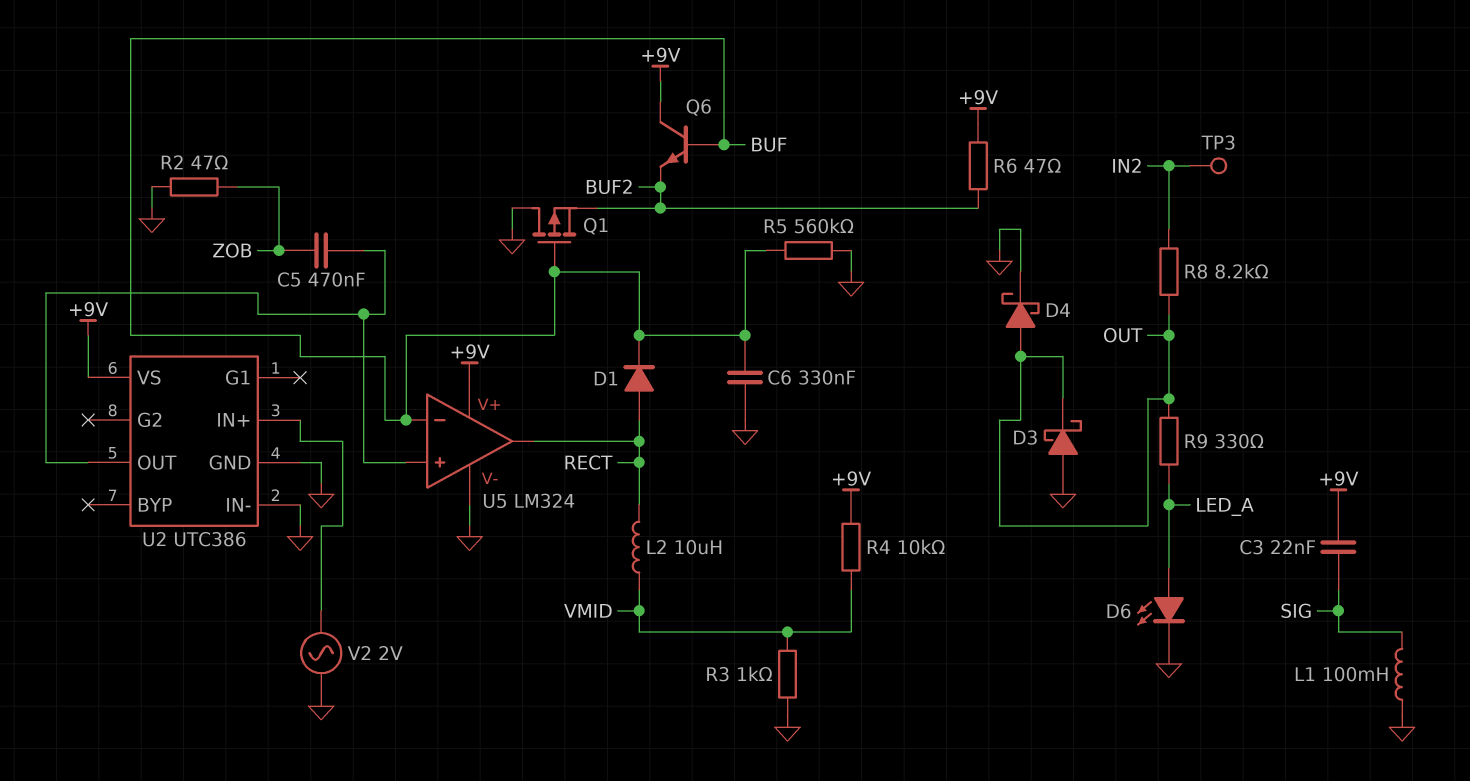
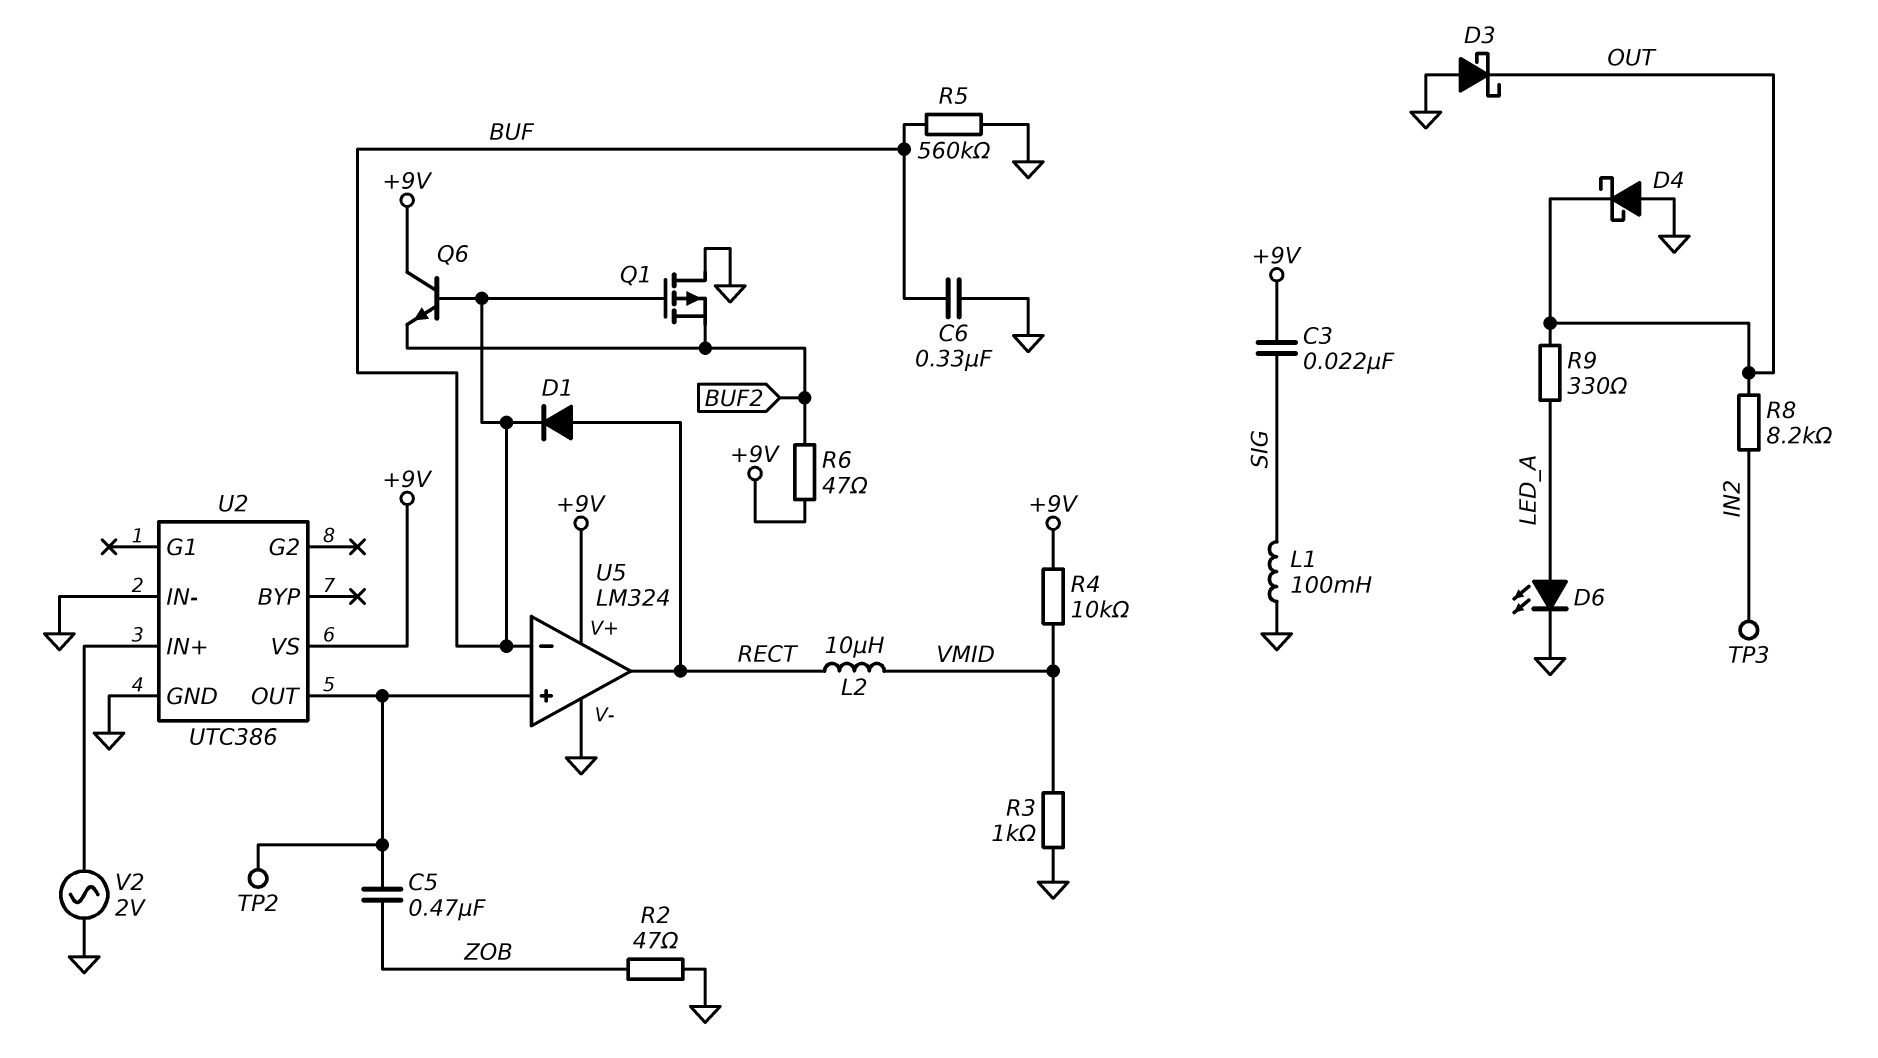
D4: schottky (A OUT, K GND) -> schottky (A GND, K OUT)
TP2: none -> test point (U2/OUT)

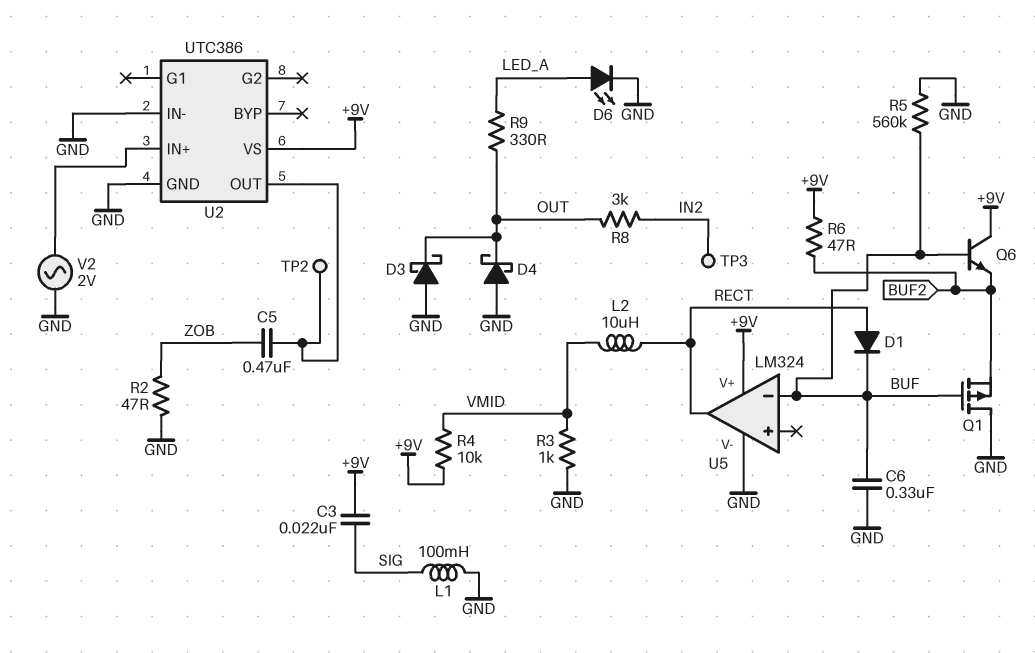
R8: 8.2k (IN2, OUT) -> 3k (IN2, OUT)
U5 pin in+: U2/OUT -> none

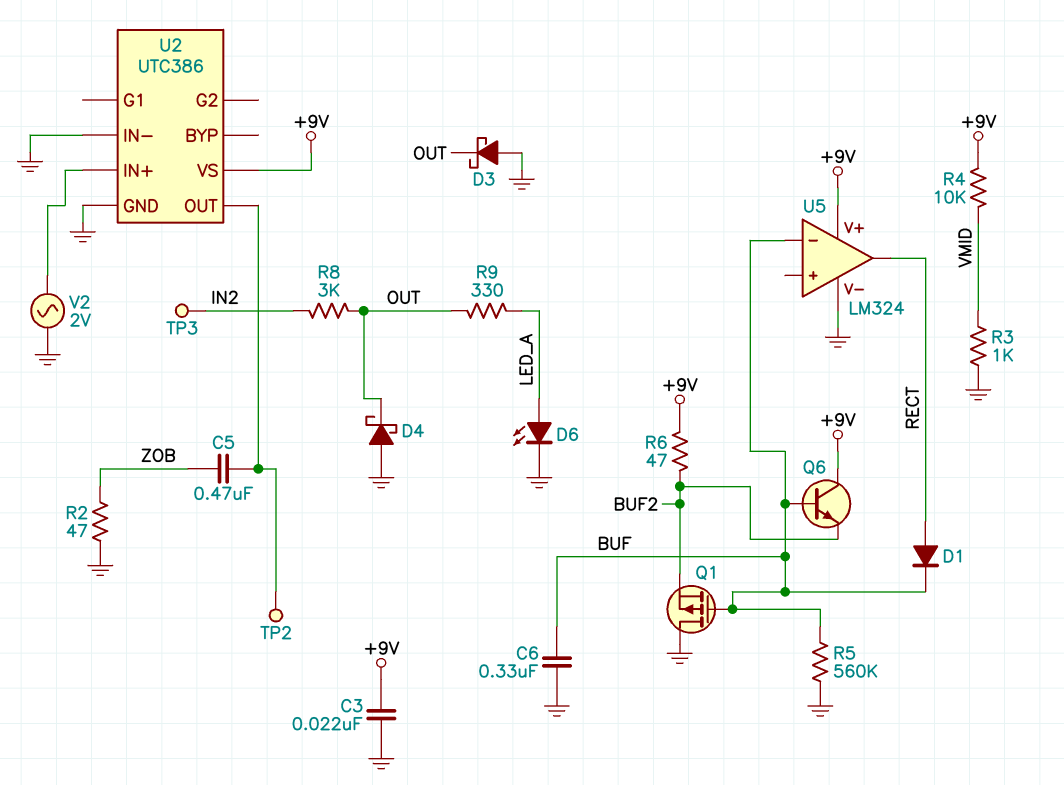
C3: 22nF (+9V, SIG) -> 22nF (+9V, GND)
L1: 100mH (GND, SIG) -> none
L2: 10uH (RECT, VMID) -> none

